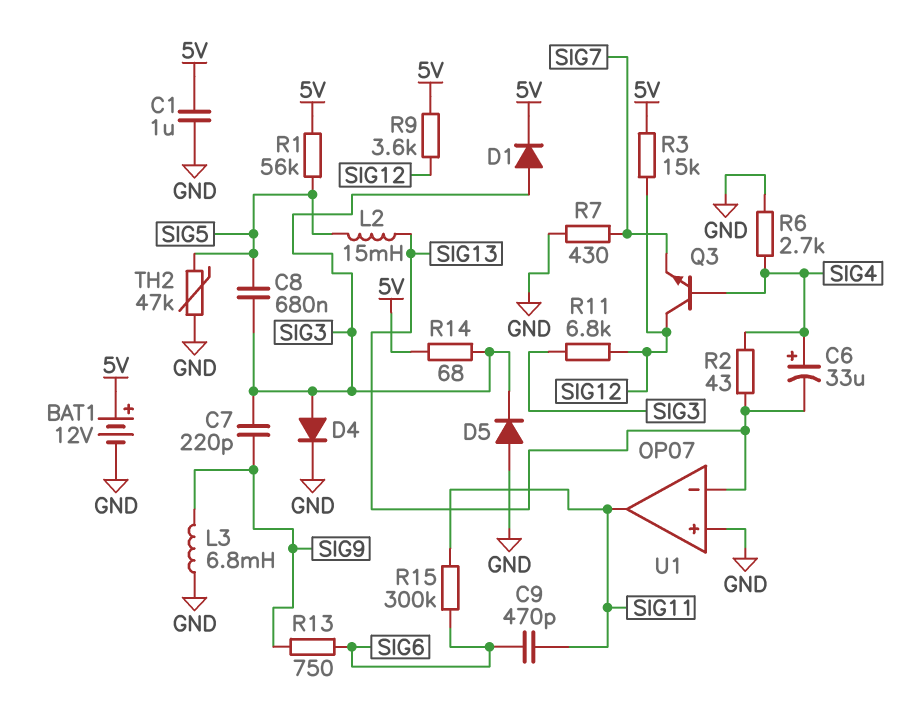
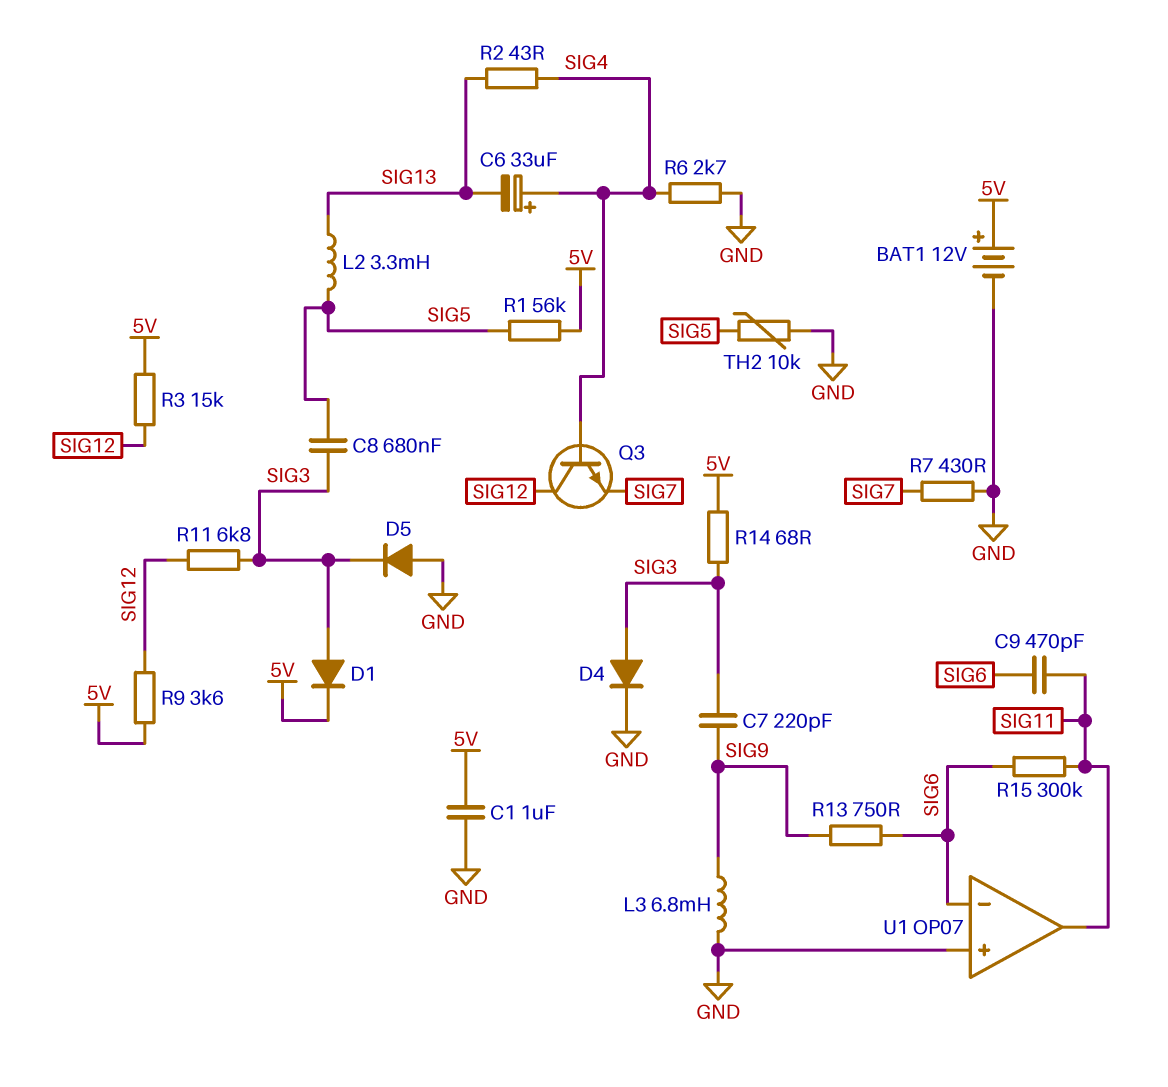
L2: 15mH (SIG5, SIG13) -> 3.3mH (SIG5, SIG13)
TH2: 47k (GND, SIG5) -> 10k (GND, SIG5)
U1 pin in-: SIG13 -> SIG6

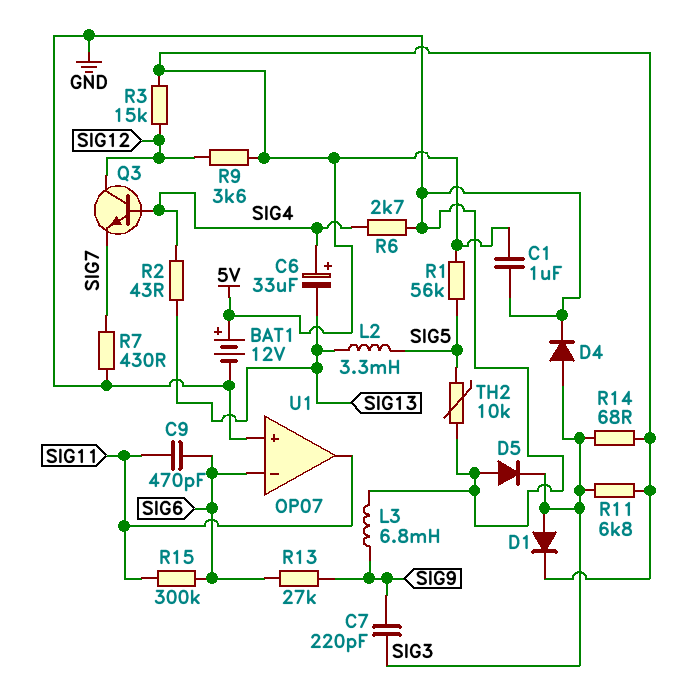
C8: 680nF (SIG3, SIG5) -> none
R11: 6.8k (SIG3, SIG12) -> 6.8k (5V, SIG3)
R13: 750 (SIG6, SIG9) -> 27k (SIG6, SIG9)

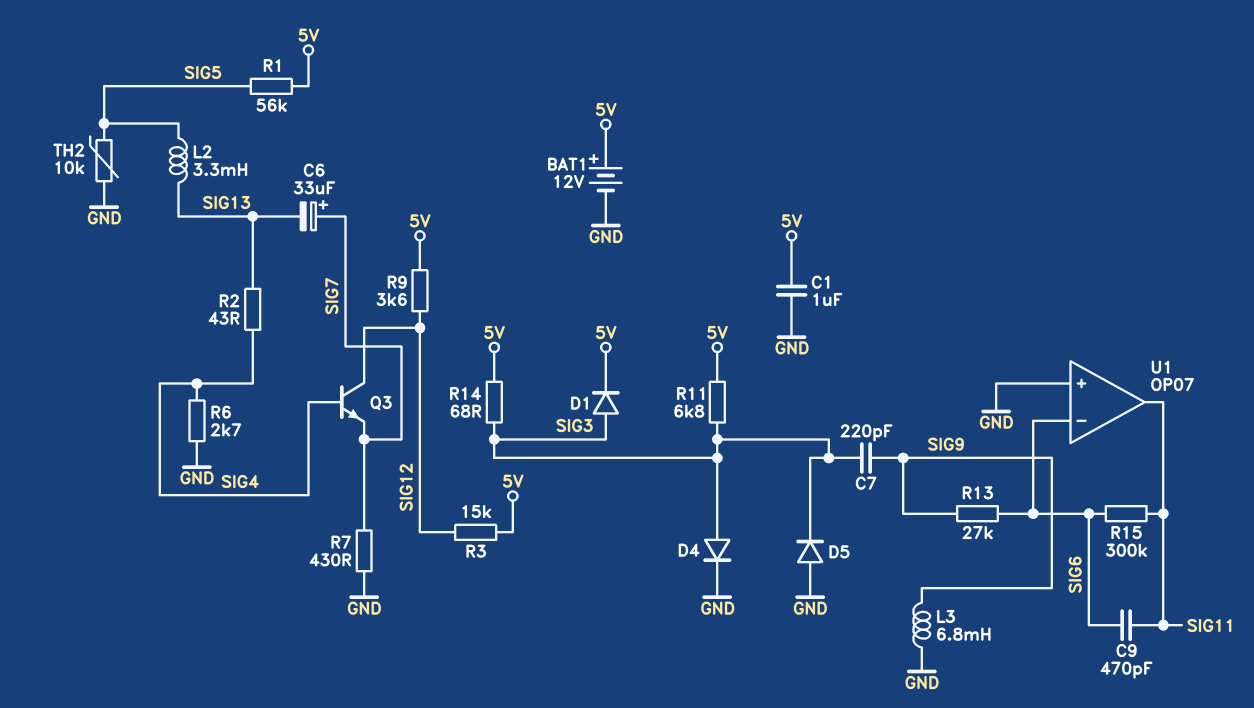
C6: 33uF (plus SIG4, minus SIG13) -> 33uF (plus SIG7, minus SIG13)

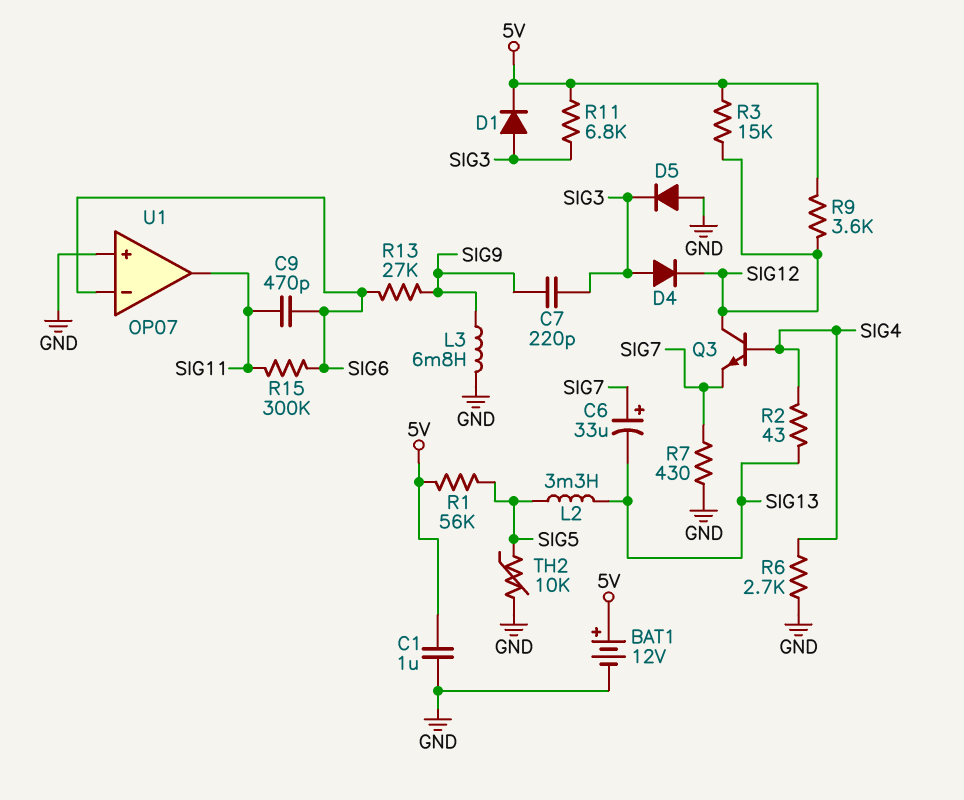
D4: diode (A SIG3, K GND) -> diode (A SIG3, K SIG12)
R14: 68 (5V, SIG3) -> none

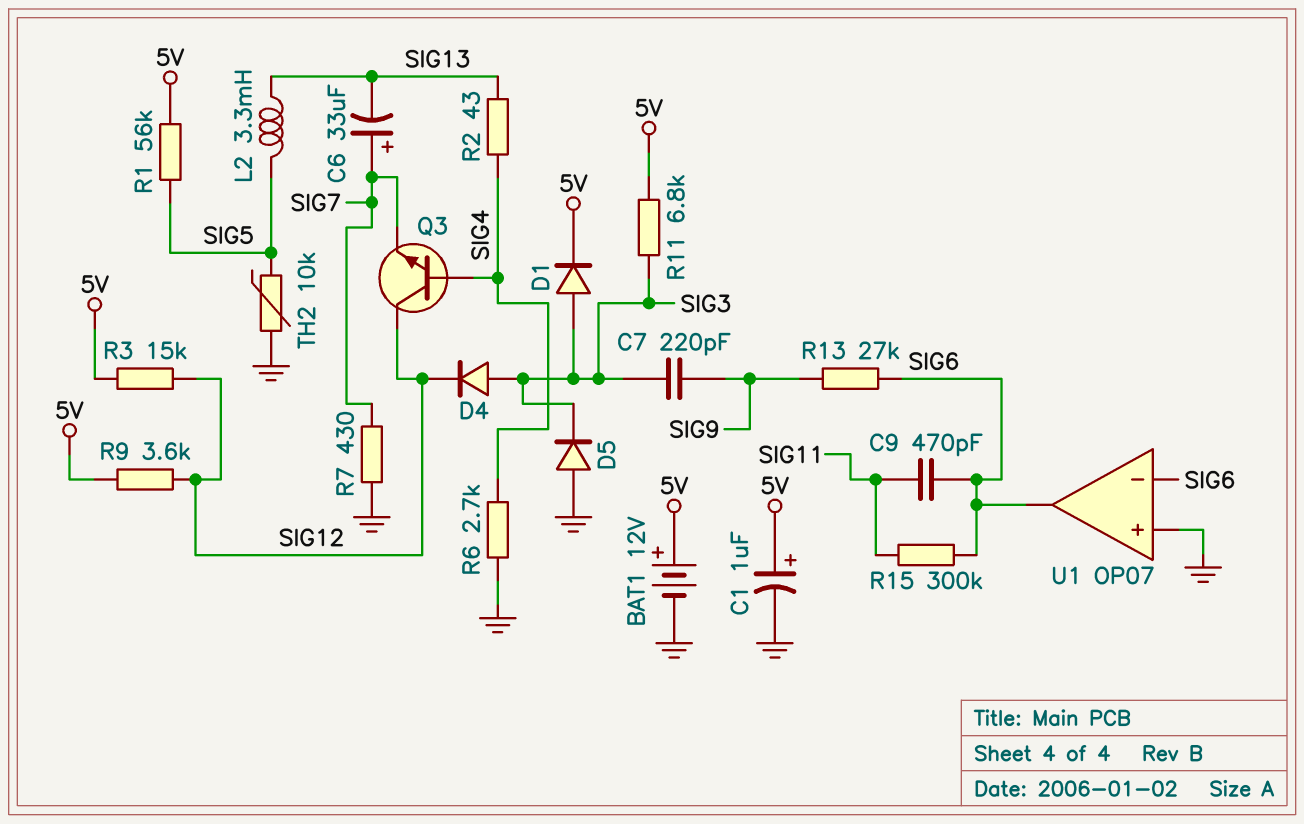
C1: 1uF (5V, GND) -> 1uF (plus 5V, minus GND)
L3: 6.8mH (GND, SIG9) -> none
U1 pin out: SIG11 -> SIG6

